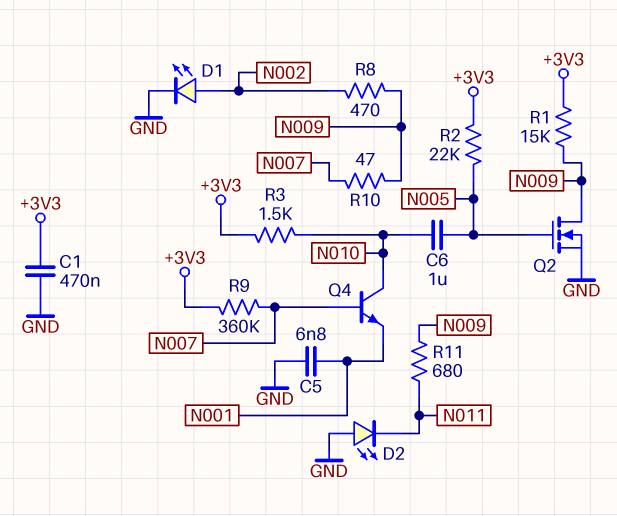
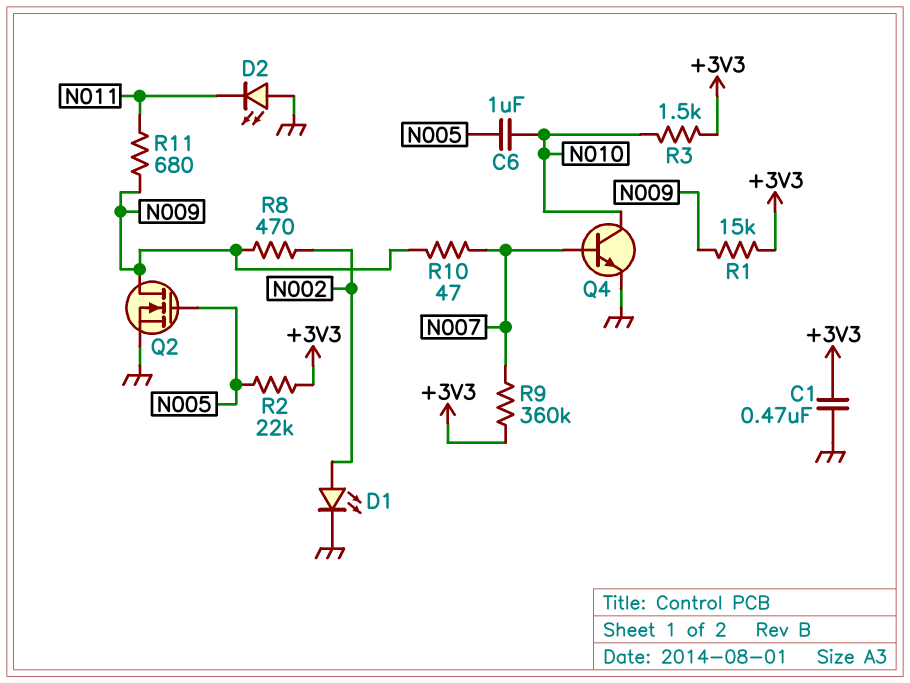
C5: 6.8nF (GND, N001) -> none
Q4: NPN (B N007, C N010, E N001) -> NPN (B N007, C N010, E GND)

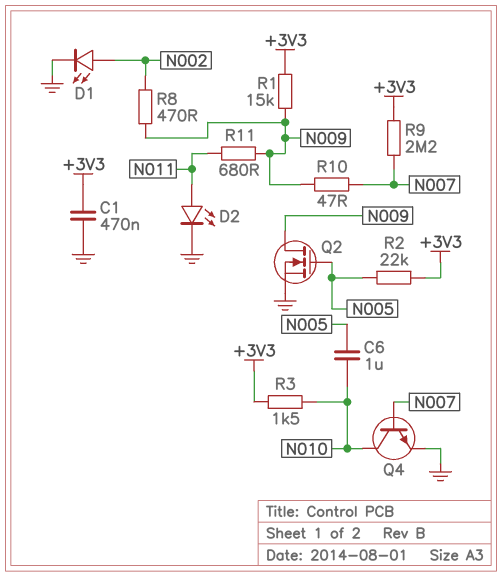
D2: LED (A GND, K N011) -> LED (A N011, K GND)
R9: 360k (+3V3, N007) -> 2.2M (+3V3, N007)

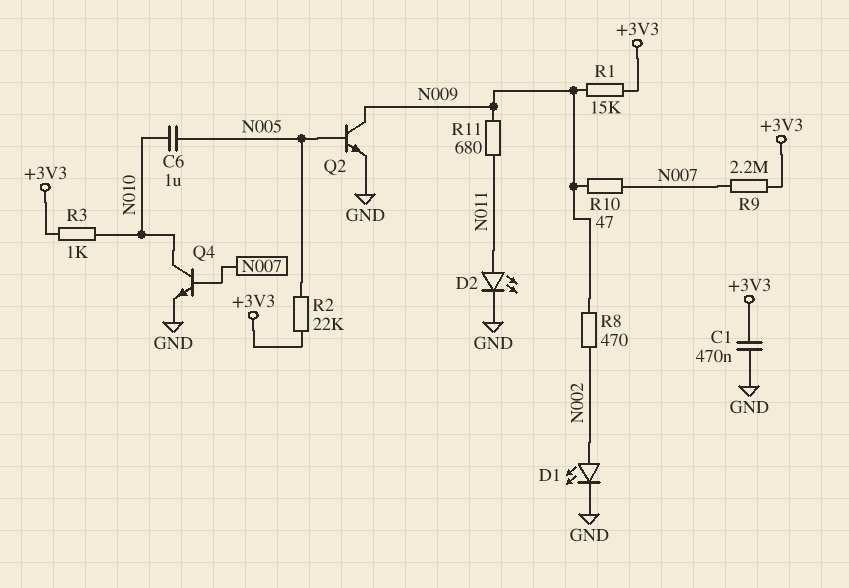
Q2: NMOS (G N005, D N009, S GND) -> NPN (B N005, C N009, E GND)
R3: 1.5k (+3V3, N010) -> 1k (+3V3, N010)

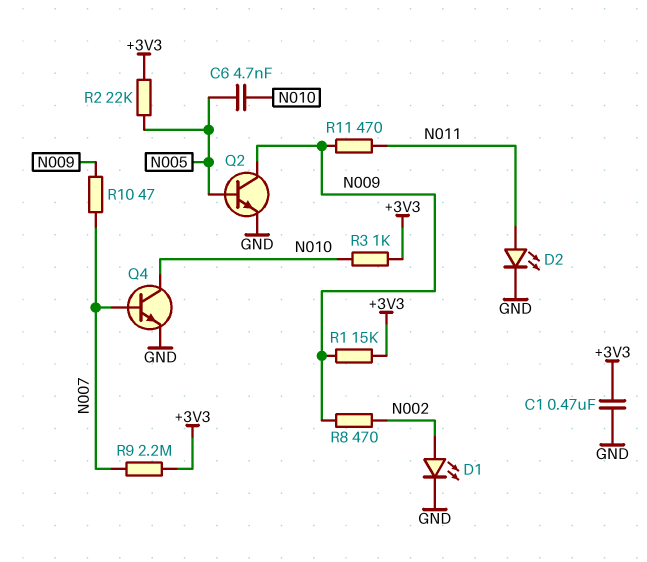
C6: 1uF (N005, N010) -> 4.7nF (N005, N010)
R11: 680 (N009, N011) -> 470 (N009, N011)

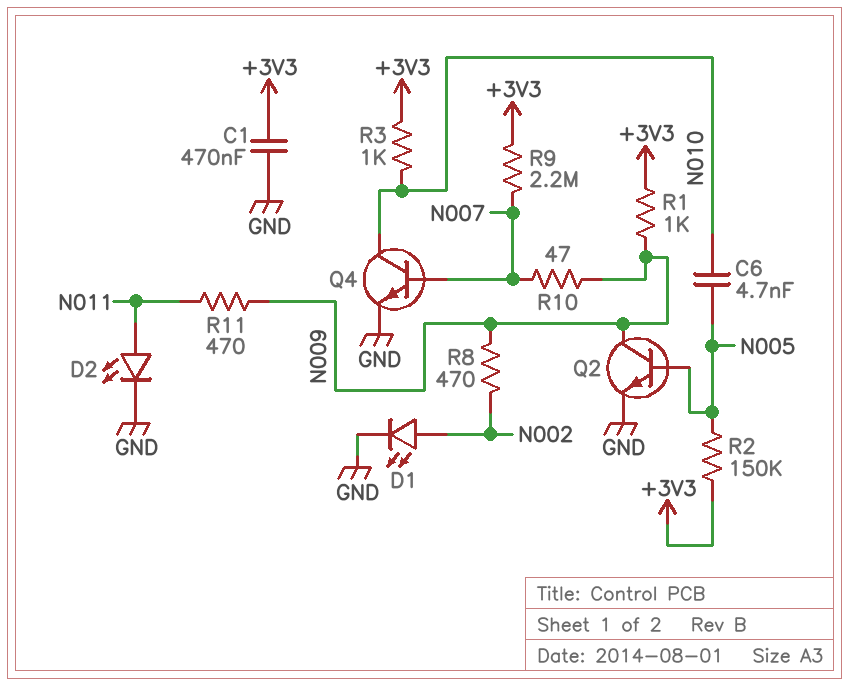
R1: 15k (+3V3, N009) -> 1k (+3V3, N009)
R2: 22k (+3V3, N005) -> 150k (+3V3, N005)

